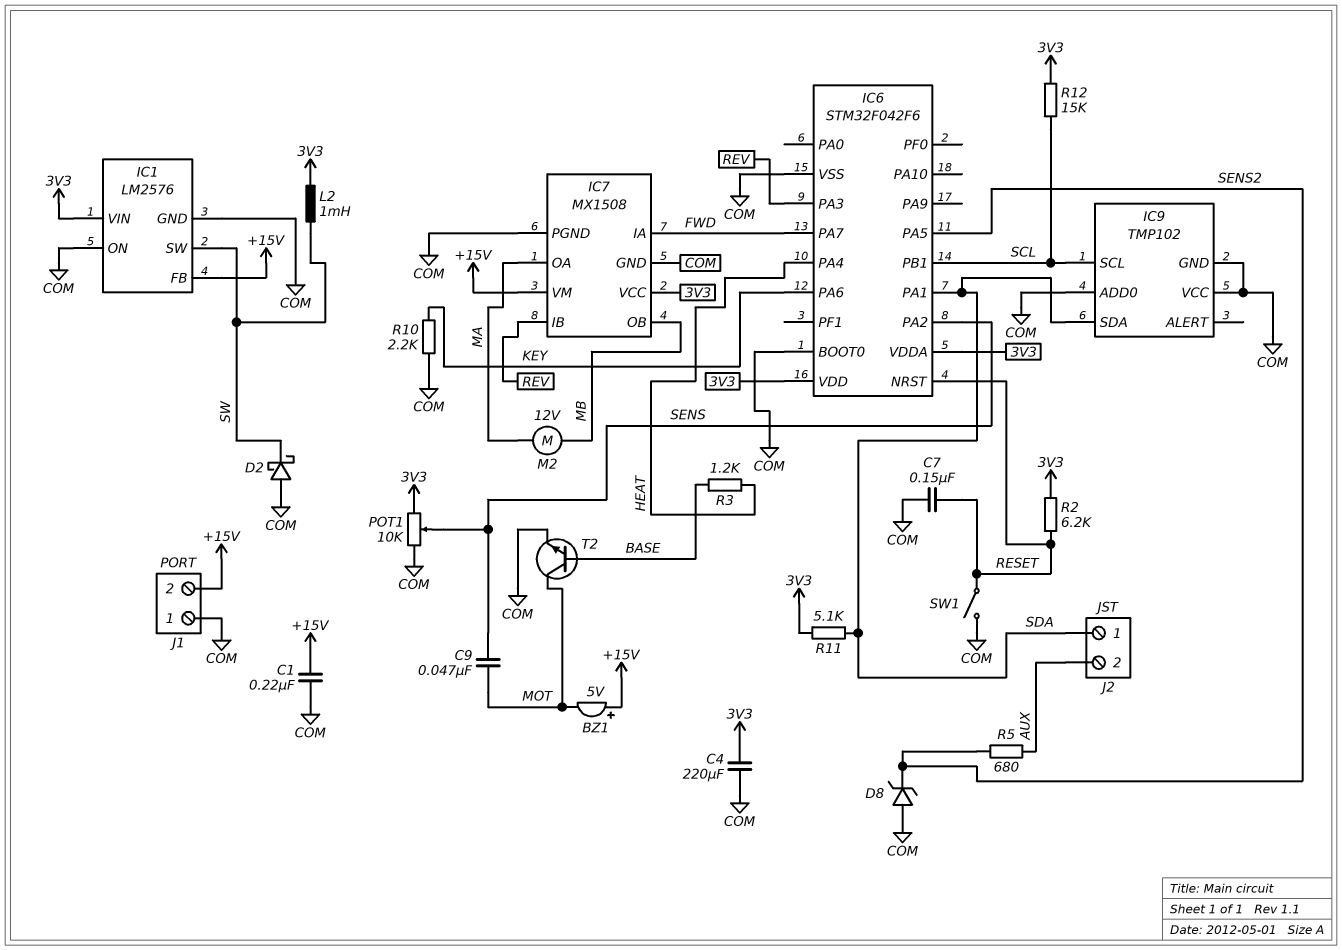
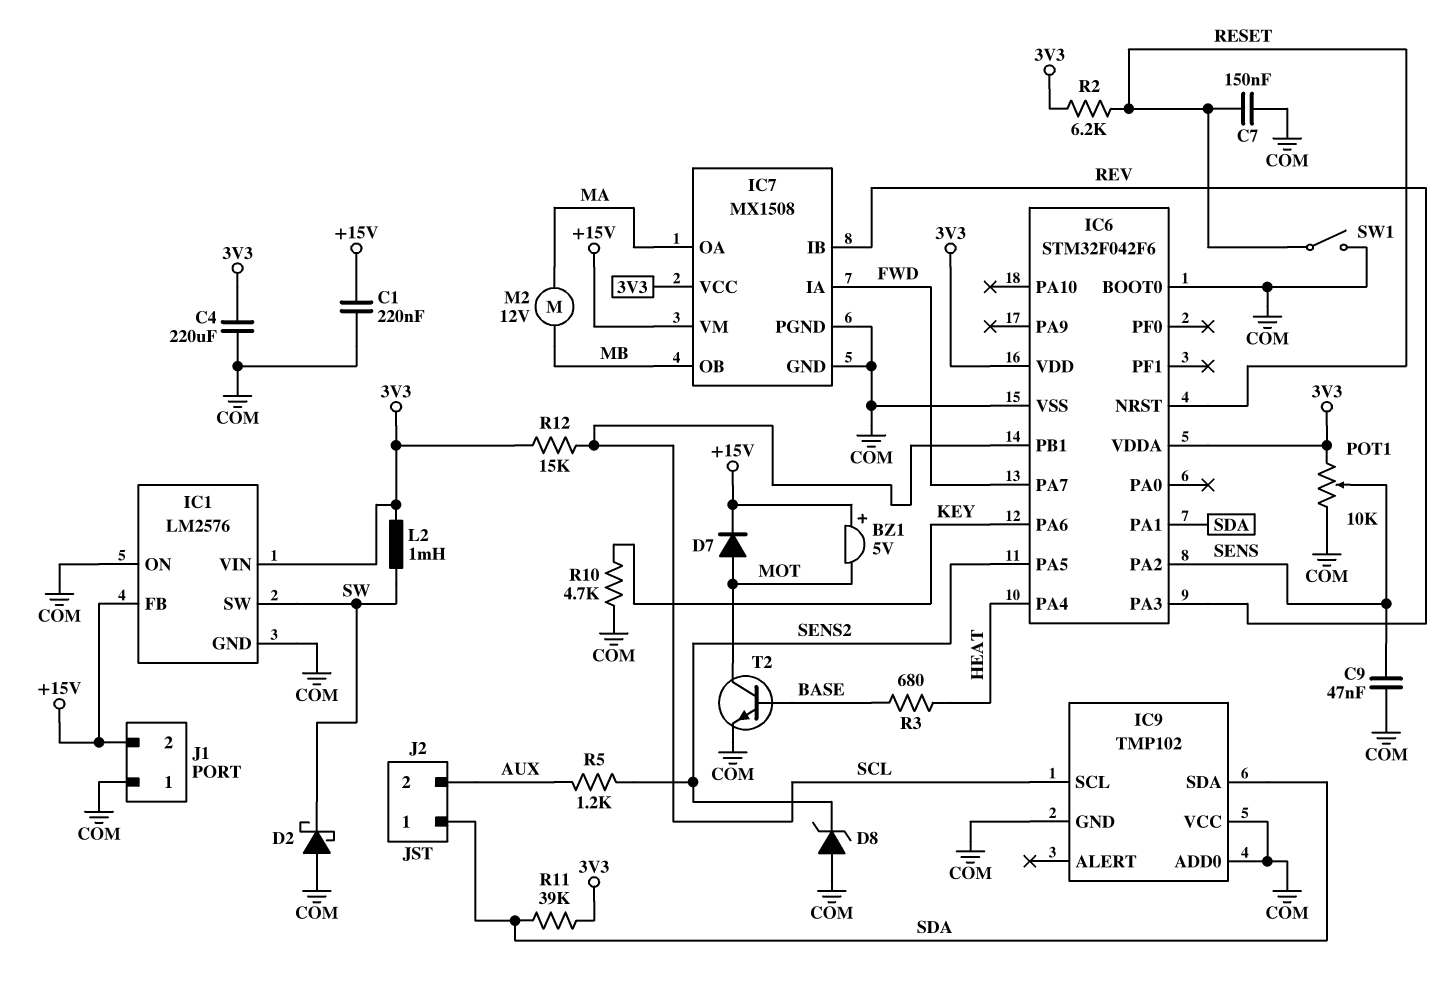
C9: 47nF (MOT, SENS) -> 47nF (COM, SENS)
D7: none -> diode (A MOT, K +15V)
R3: 1.2k (BASE, HEAT) -> 680 (BASE, HEAT)
R5: 680 (AUX, SENS2) -> 1.2k (AUX, SENS2)
R10: 2.2k (COM, KEY) -> 4.7k (COM, KEY)
R11: 5.1k (3V3, SDA) -> 39k (3V3, SDA)

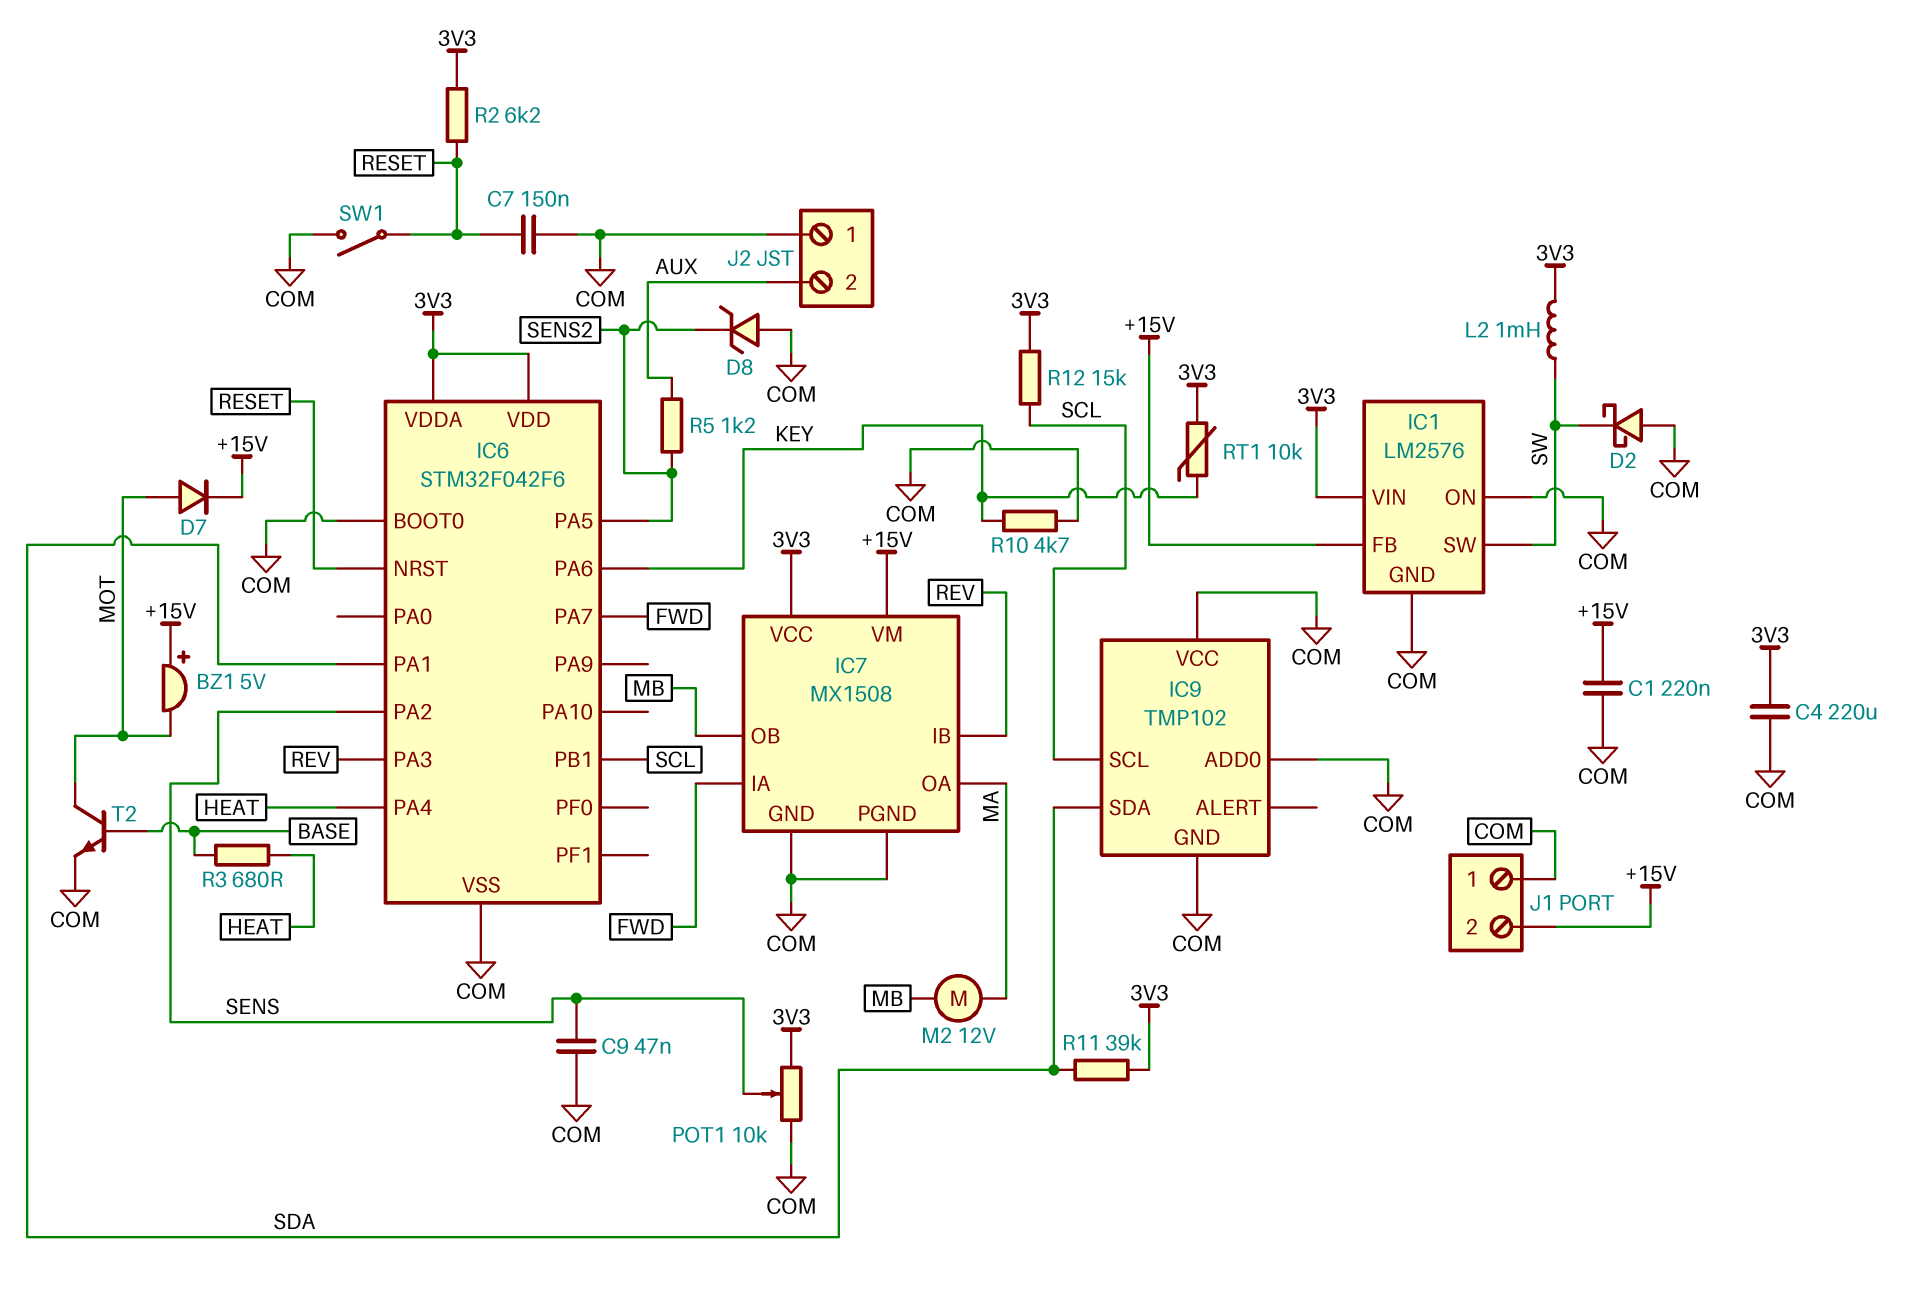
J2 pin 1: SDA -> COM
RT1: none -> 10k (3V3, KEY)

